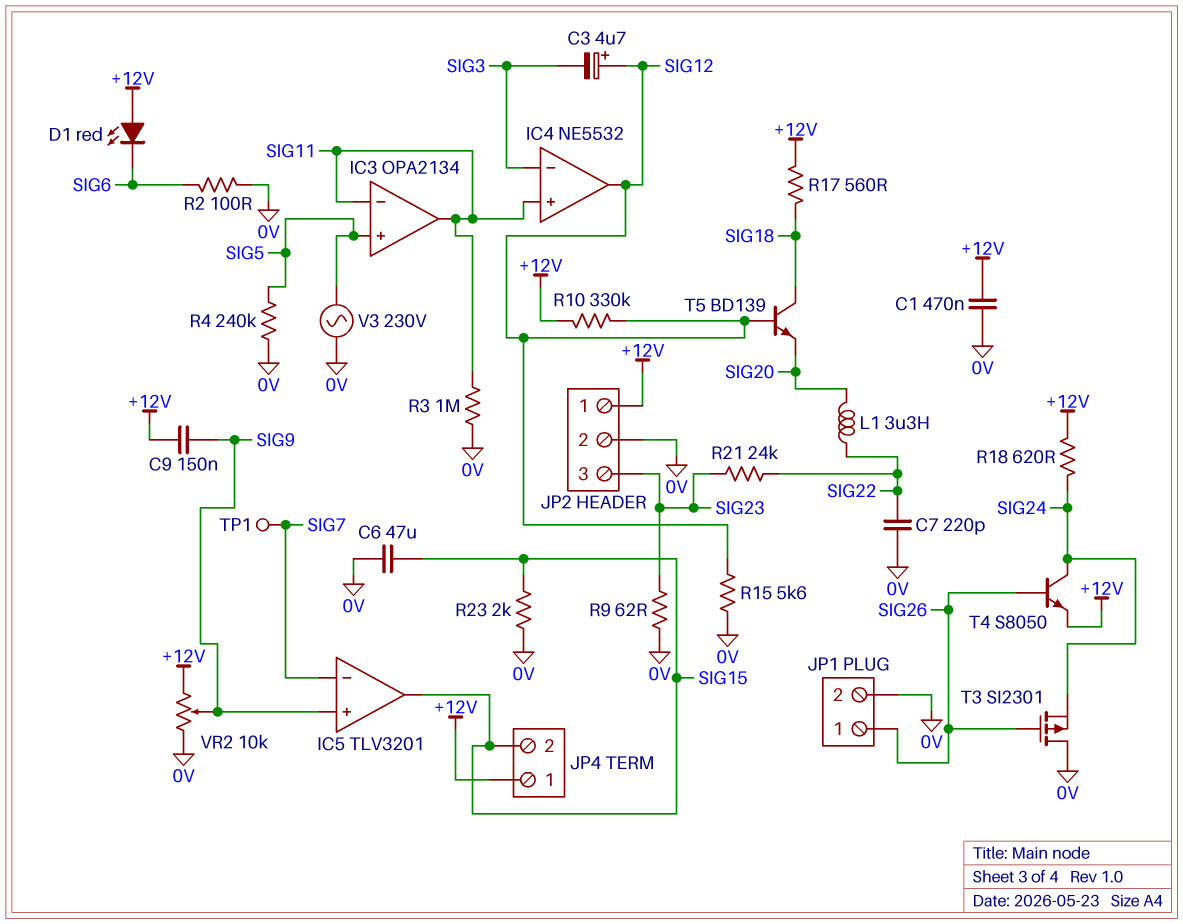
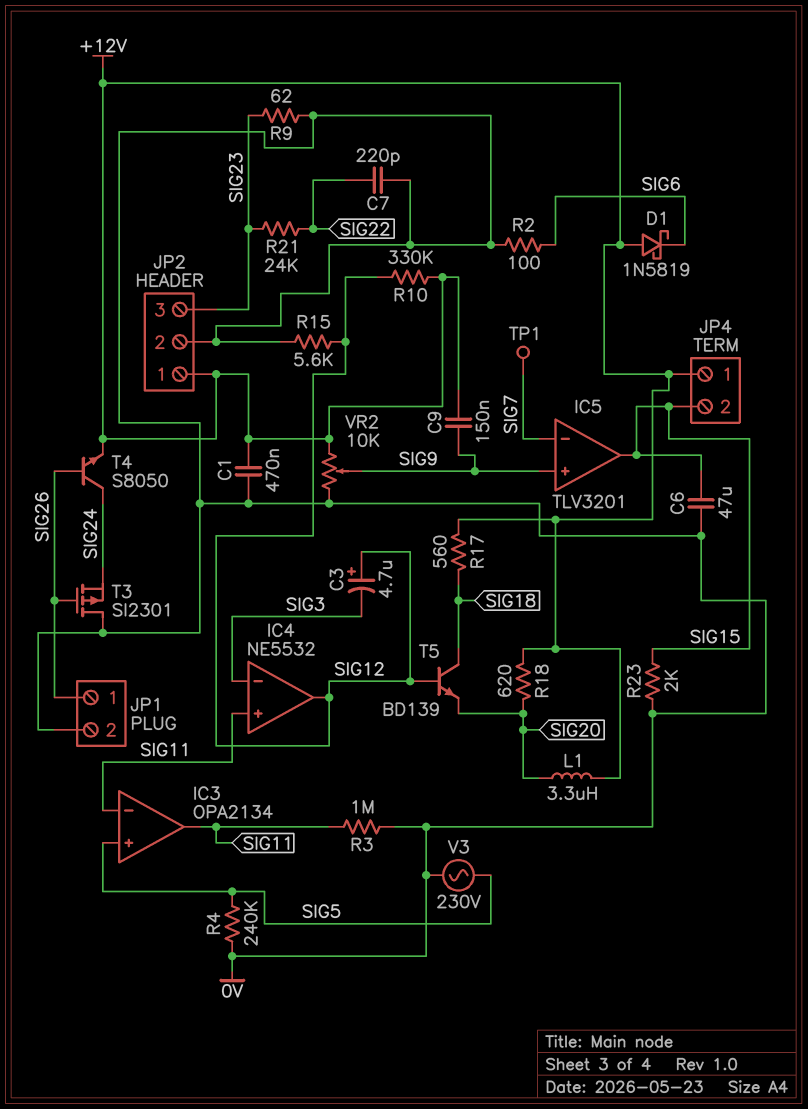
D1: LED red (A +12V, K SIG6) -> schottky 1N5819 (A +12V, K SIG6)
L1: 3.3uH (SIG20, SIG22) -> 3.3uH (+12V, SIG20)
R18: 620 (+12V, SIG24) -> 620 (+12V, SIG20)

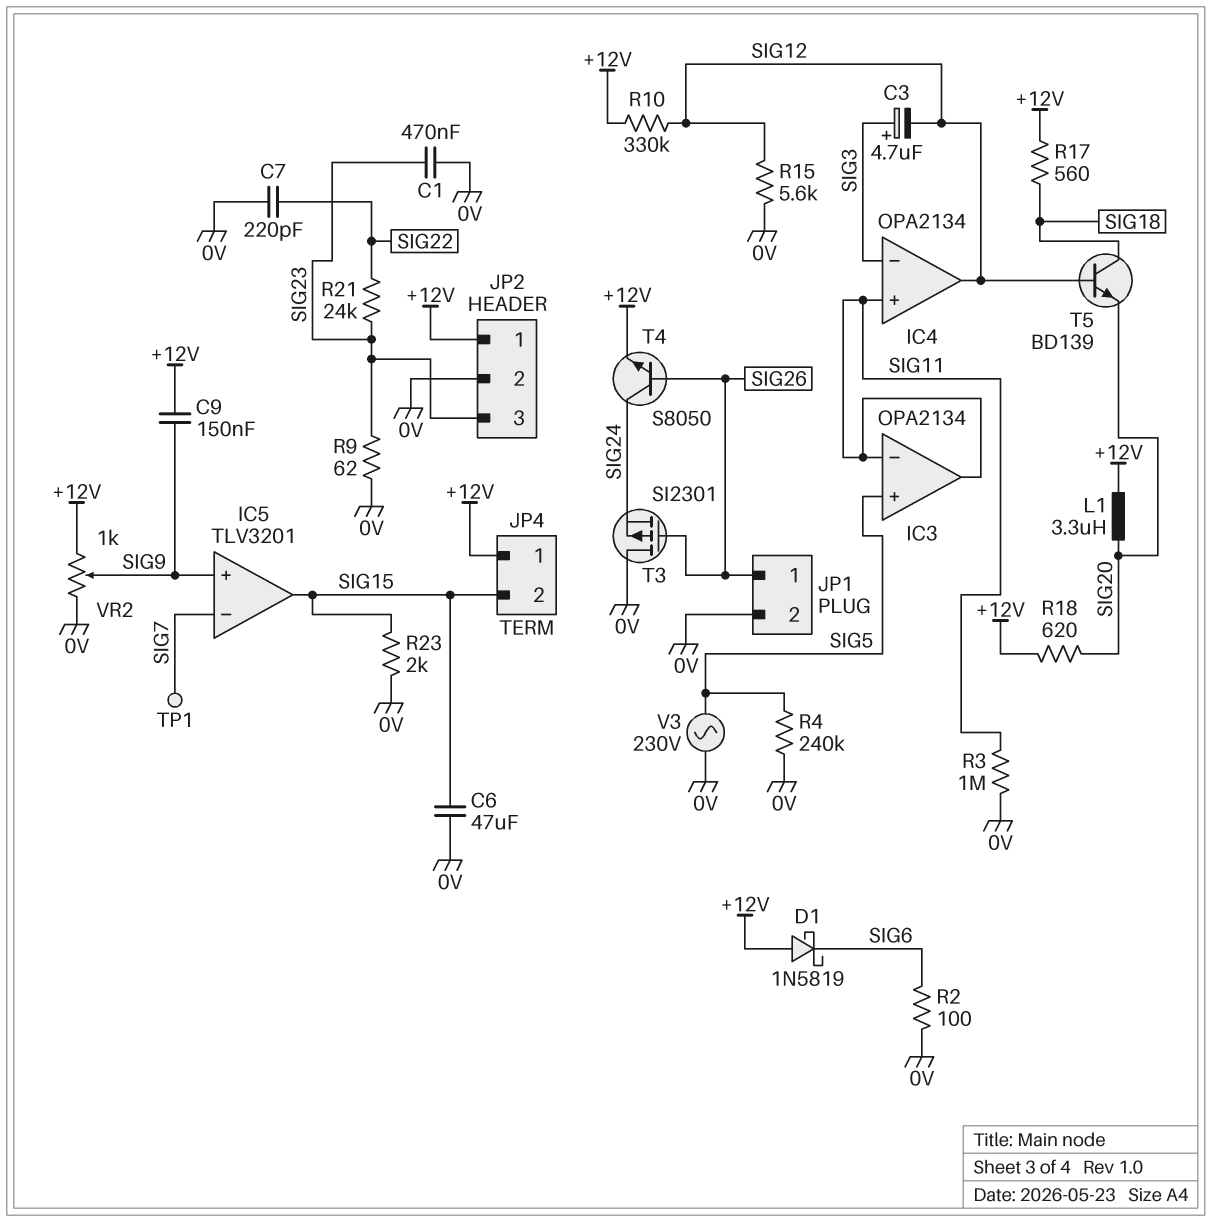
C1: 470nF (+12V, 0V) -> 470nF (0V, SIG23)
C3: 4.7uF (plus SIG12, minus SIG3) -> 4.7uF (plus SIG3, minus SIG12)
IC4: NE5532 -> OPA2134
VR2: 10k (+12V, 0V, wiper SIG9) -> 1k (+12V, 0V, wiper SIG9)

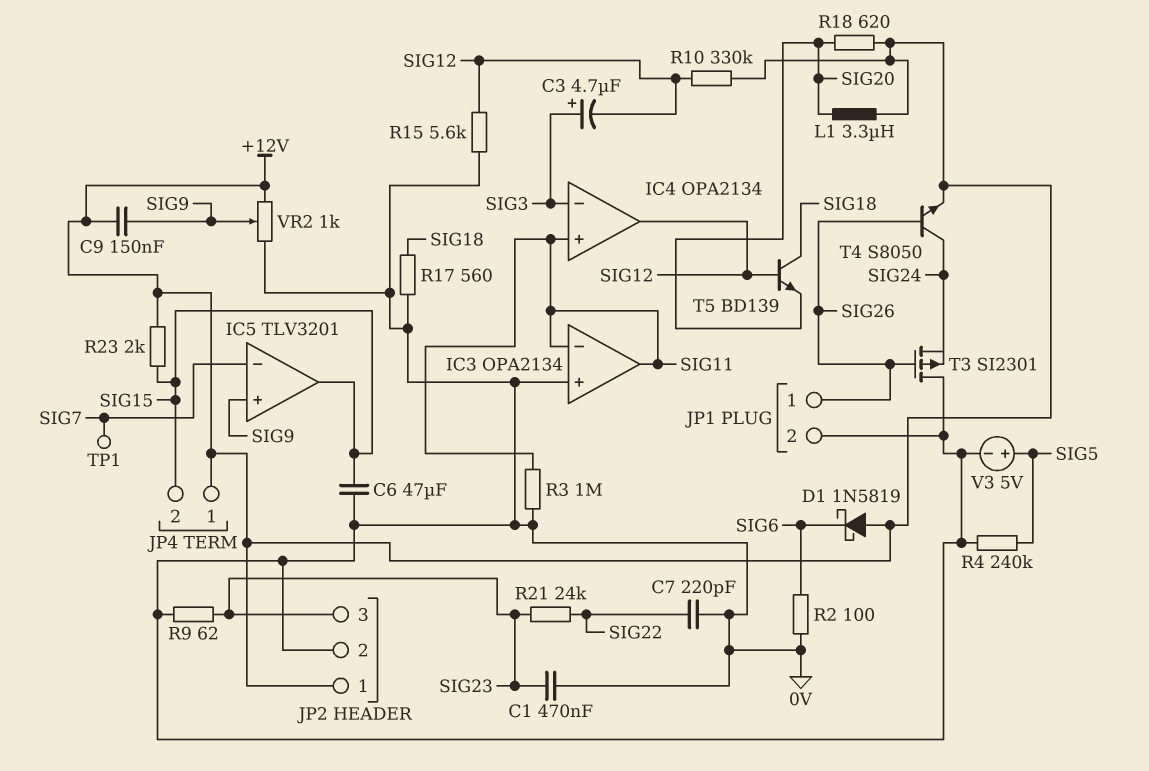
IC3 pin in+: SIG5 -> 0V
R17: 560 (+12V, SIG18) -> 560 (0V, SIG18)
R23: 2k (0V, SIG15) -> 2k (+12V, SIG15)
V3: AC 230V (0V, SIG5) -> 5V (plus SIG5, minus 0V)

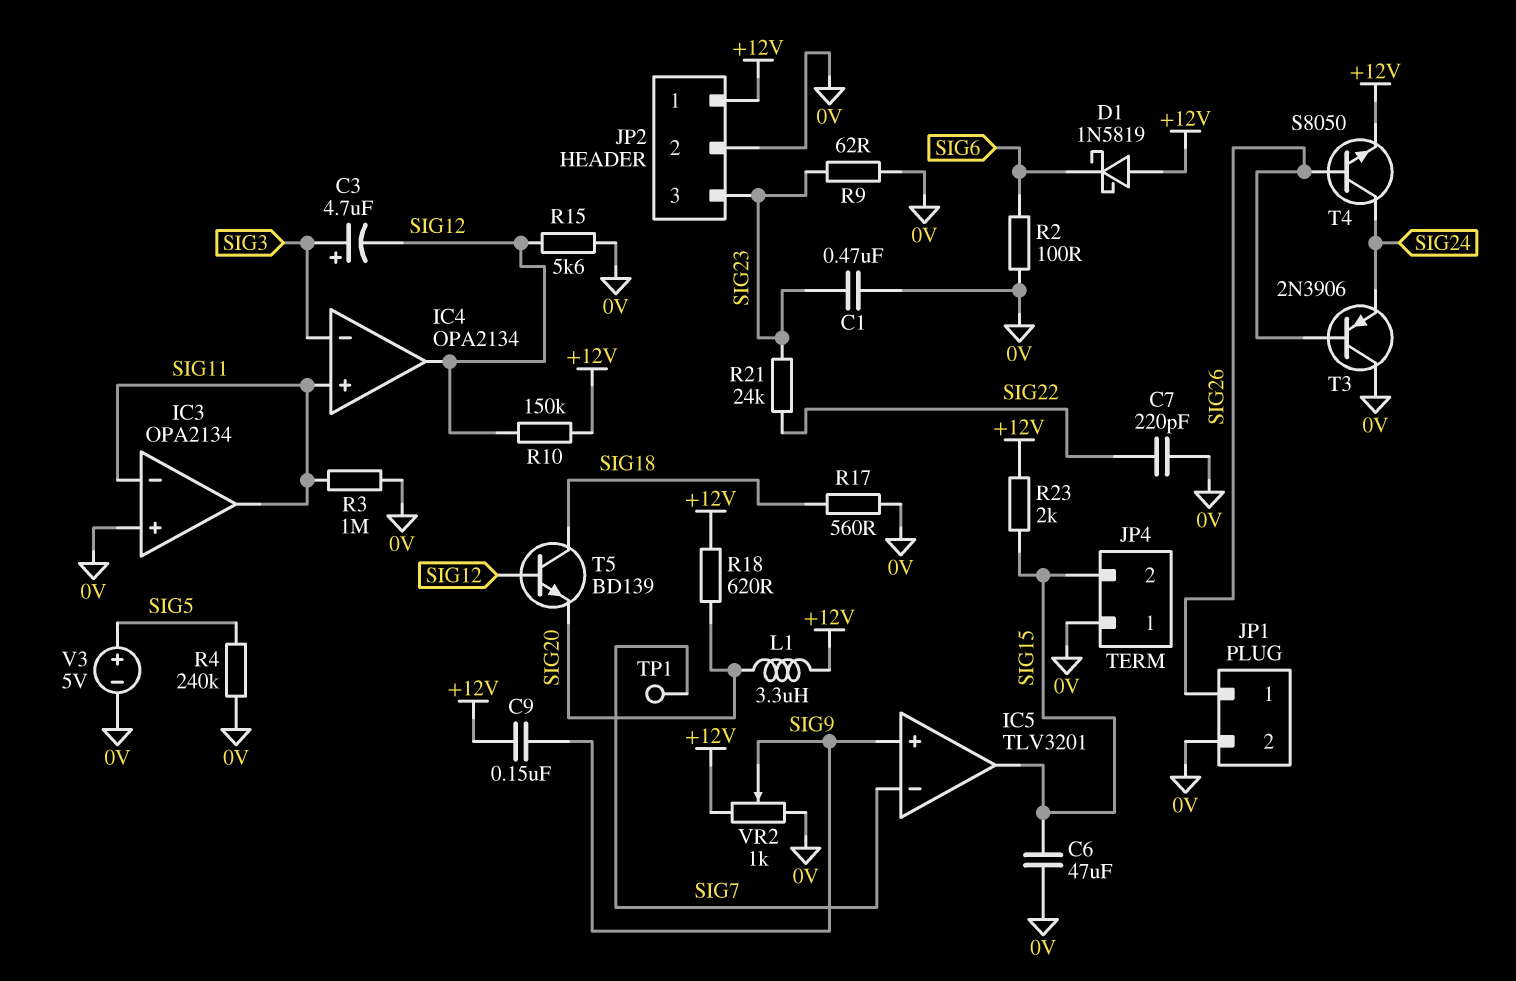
JP4 pin 1: +12V -> 0V
R10: 330k (+12V, SIG12) -> 150k (+12V, SIG12)
T3: PMOS SI2301 (G SIG26, D 0V, S SIG24) -> PNP 2N3906 (B SIG26, C 0V, E SIG24)

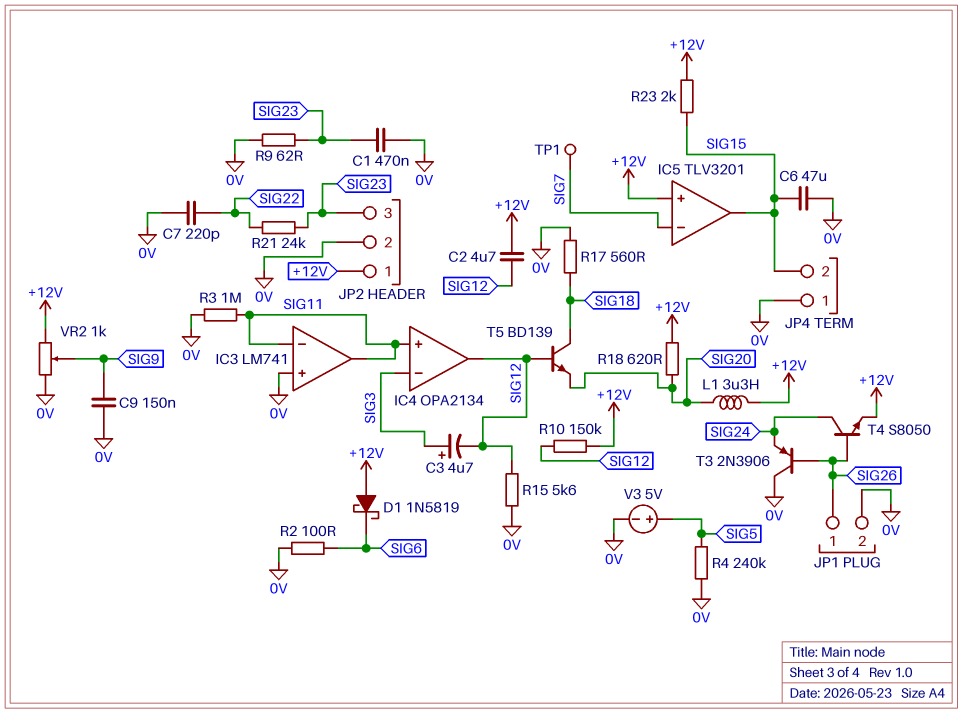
C2: none -> 4.7uF (+12V, SIG12)
C9: 150nF (+12V, SIG9) -> 150nF (0V, SIG9)
IC3: OPA2134 -> LM741
IC5 pin in+: SIG9 -> +12V

